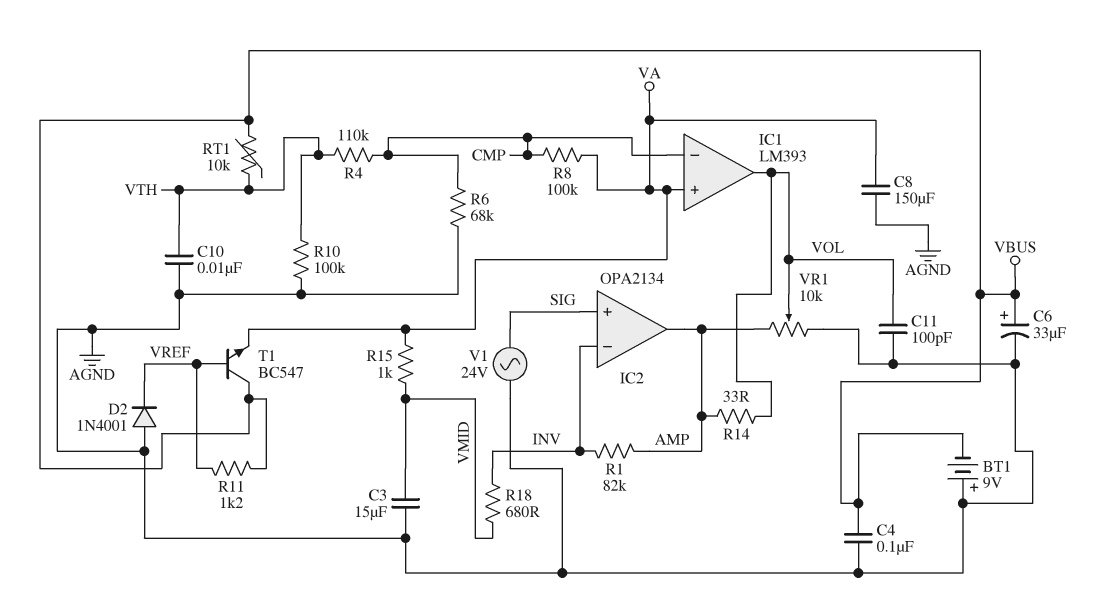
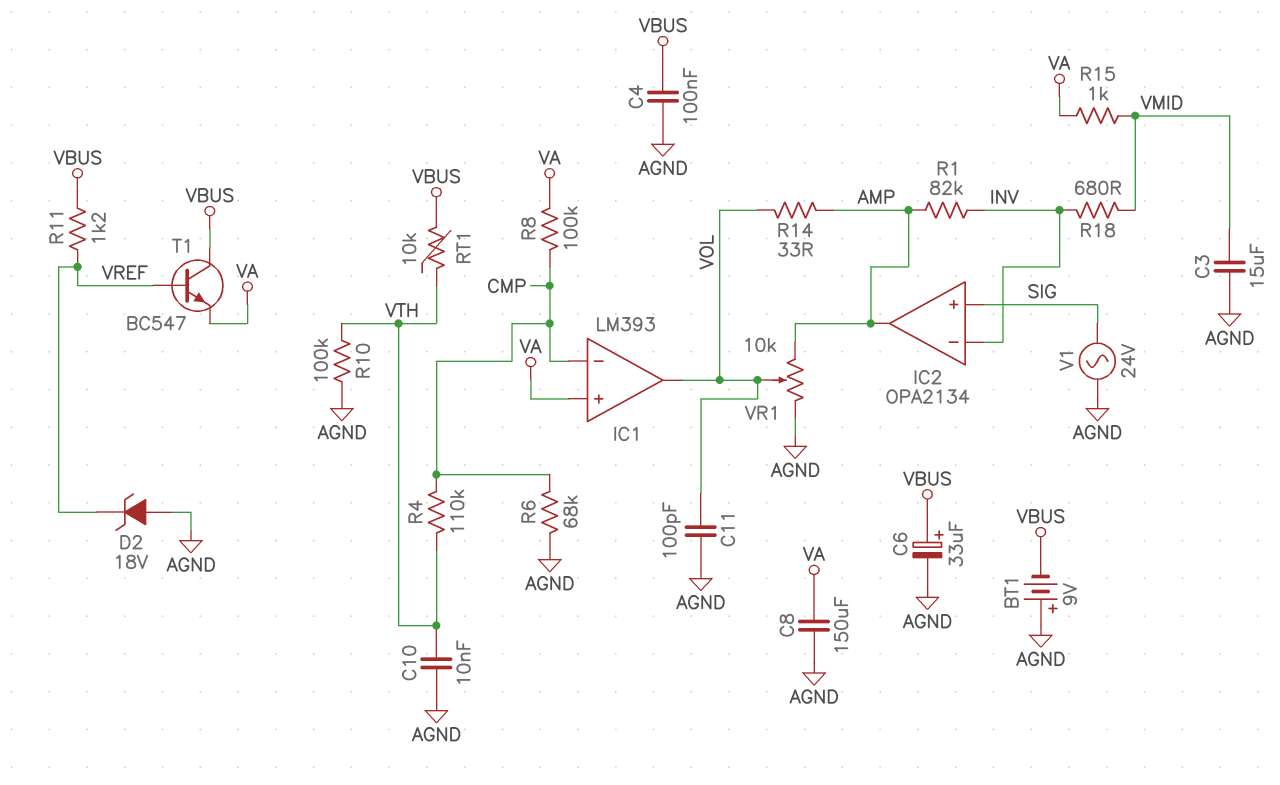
D2: diode 1N4001 (A AGND, K VREF) -> zener 18V (A AGND, K VREF)

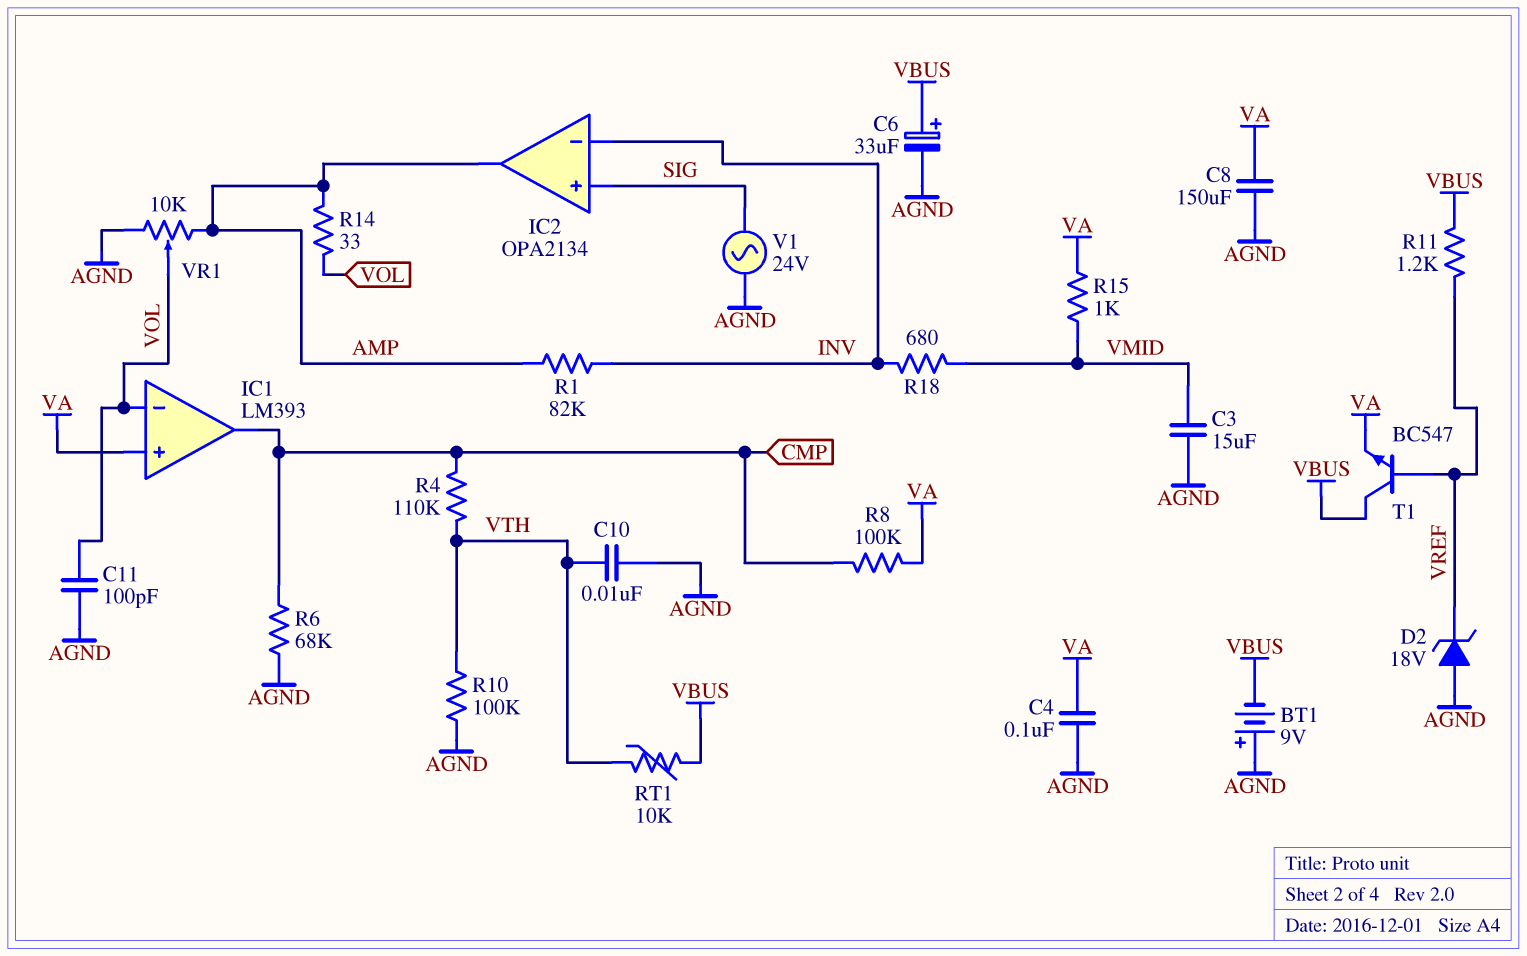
C4: 100nF (AGND, VBUS) -> 100nF (AGND, VA)
IC1 pin in-: CMP -> VOL
IC1 pin out: VOL -> CMP

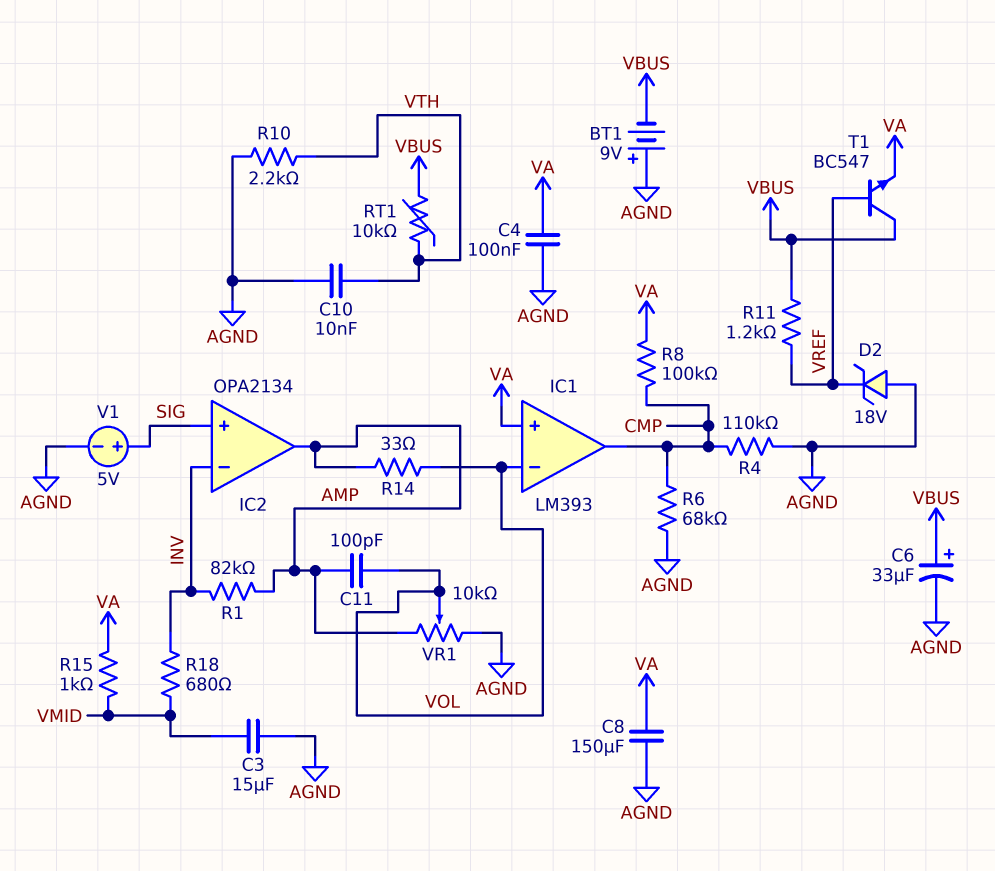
C11: 100pF (AGND, VOL) -> 100pF (AMP, VOL)
R4: 110k (CMP, VTH) -> 110k (AGND, CMP)
R10: 100k (AGND, VTH) -> 2.2k (AGND, VTH)
V1: AC 24V (AGND, SIG) -> 5V (plus SIG, minus AGND)

